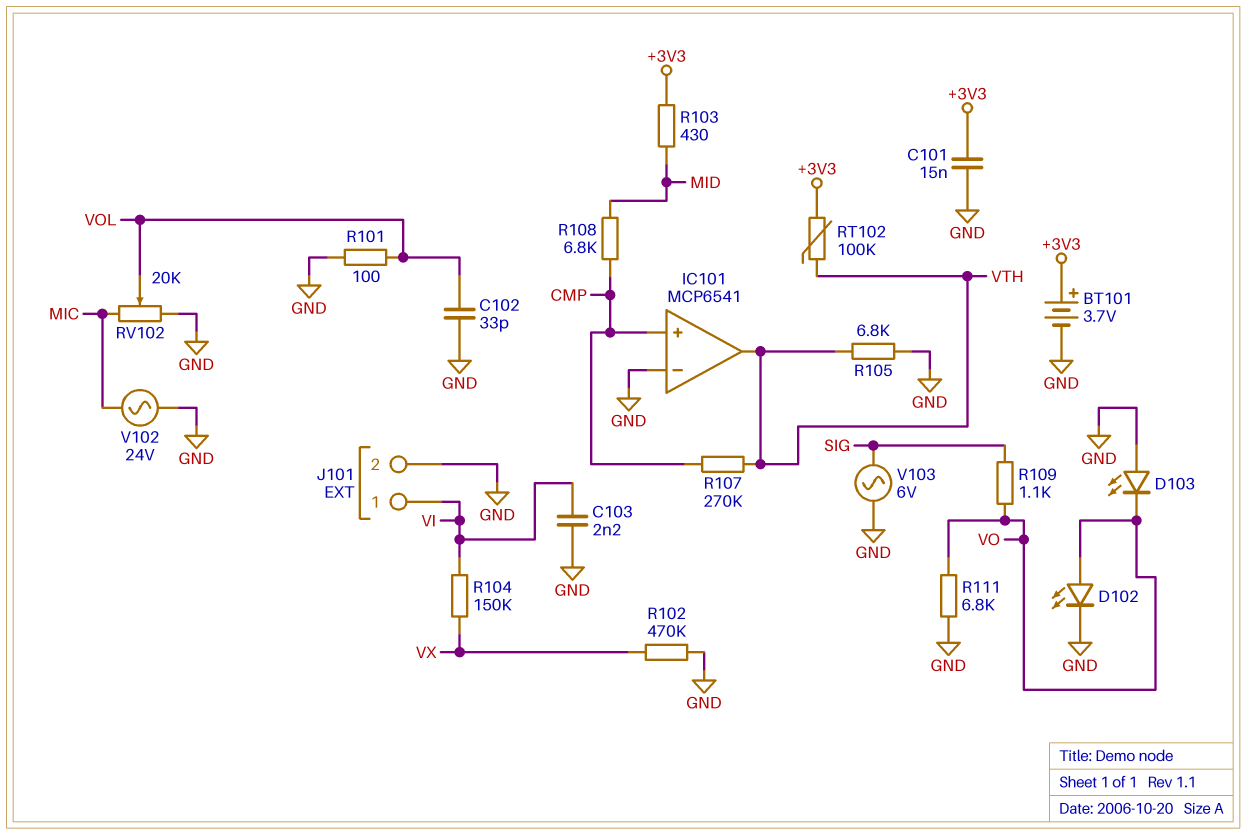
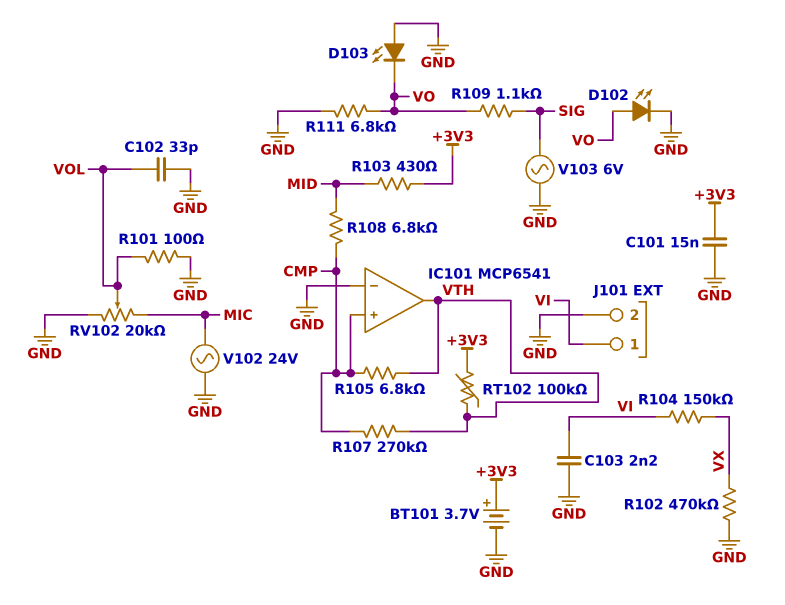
R105: 6.8k (GND, VTH) -> 6.8k (CMP, VTH)

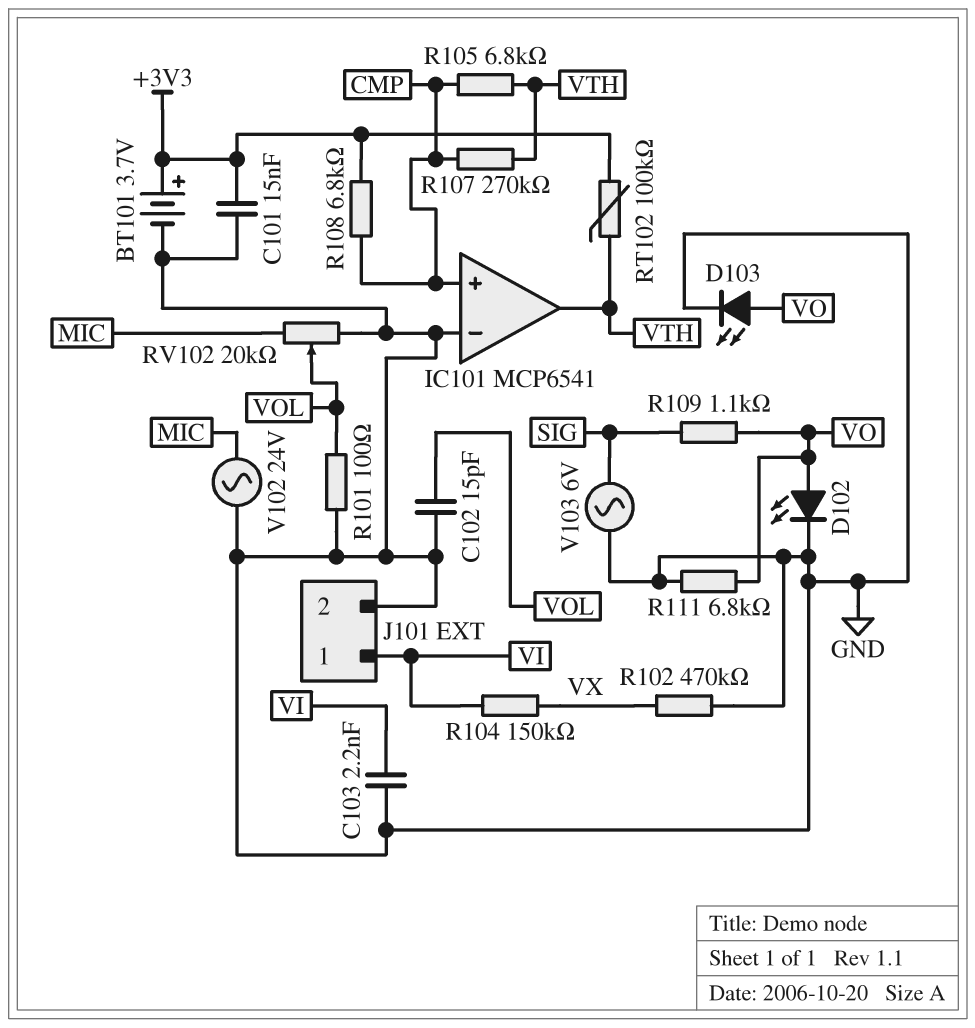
C102: 33pF (GND, VOL) -> 15pF (GND, VOL)
D103: LED (A GND, K VO) -> LED (A VO, K GND)
R103: 430 (+3V3, MID) -> none
R108: 6.8k (CMP, MID) -> 6.8k (+3V3, CMP)

